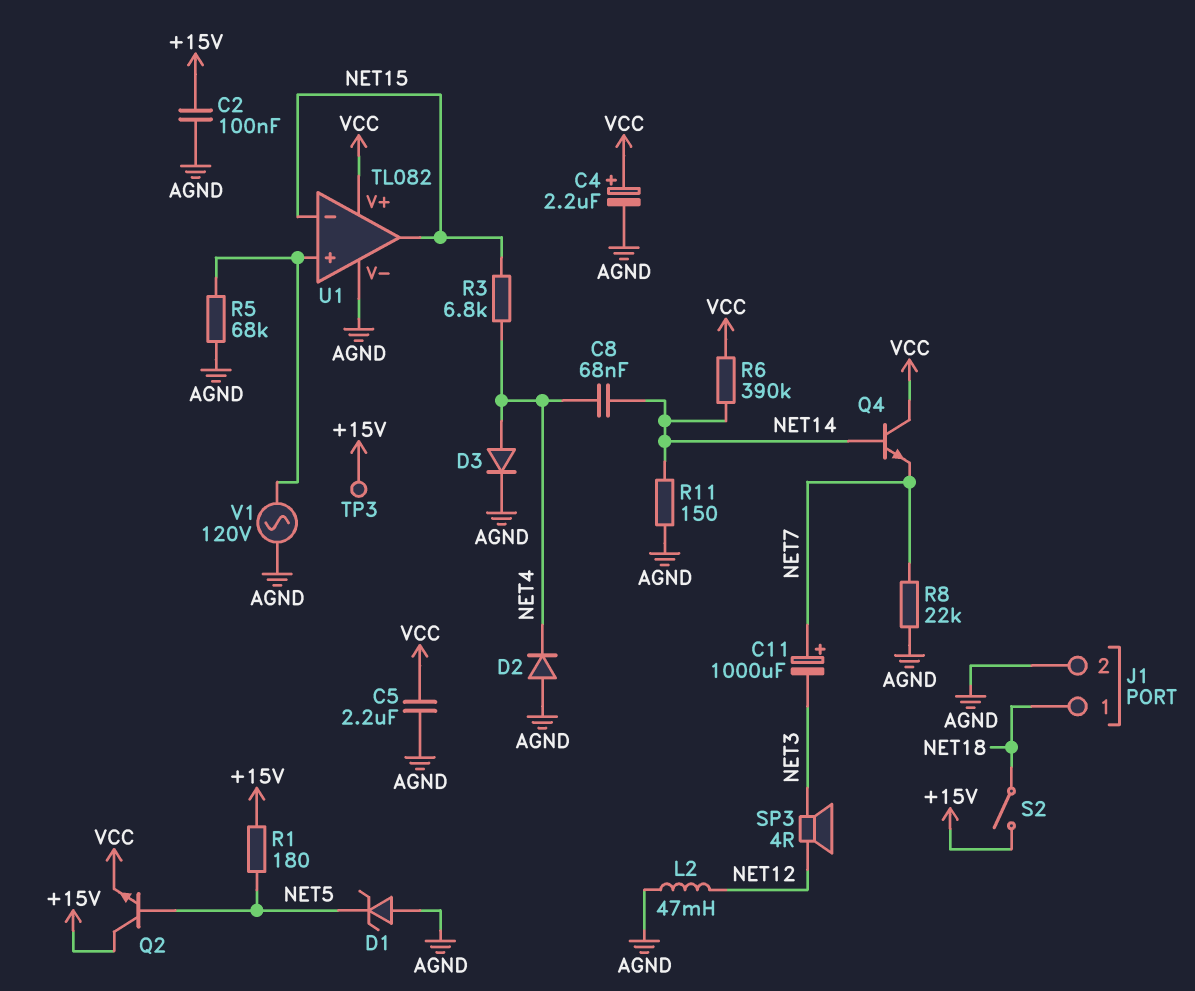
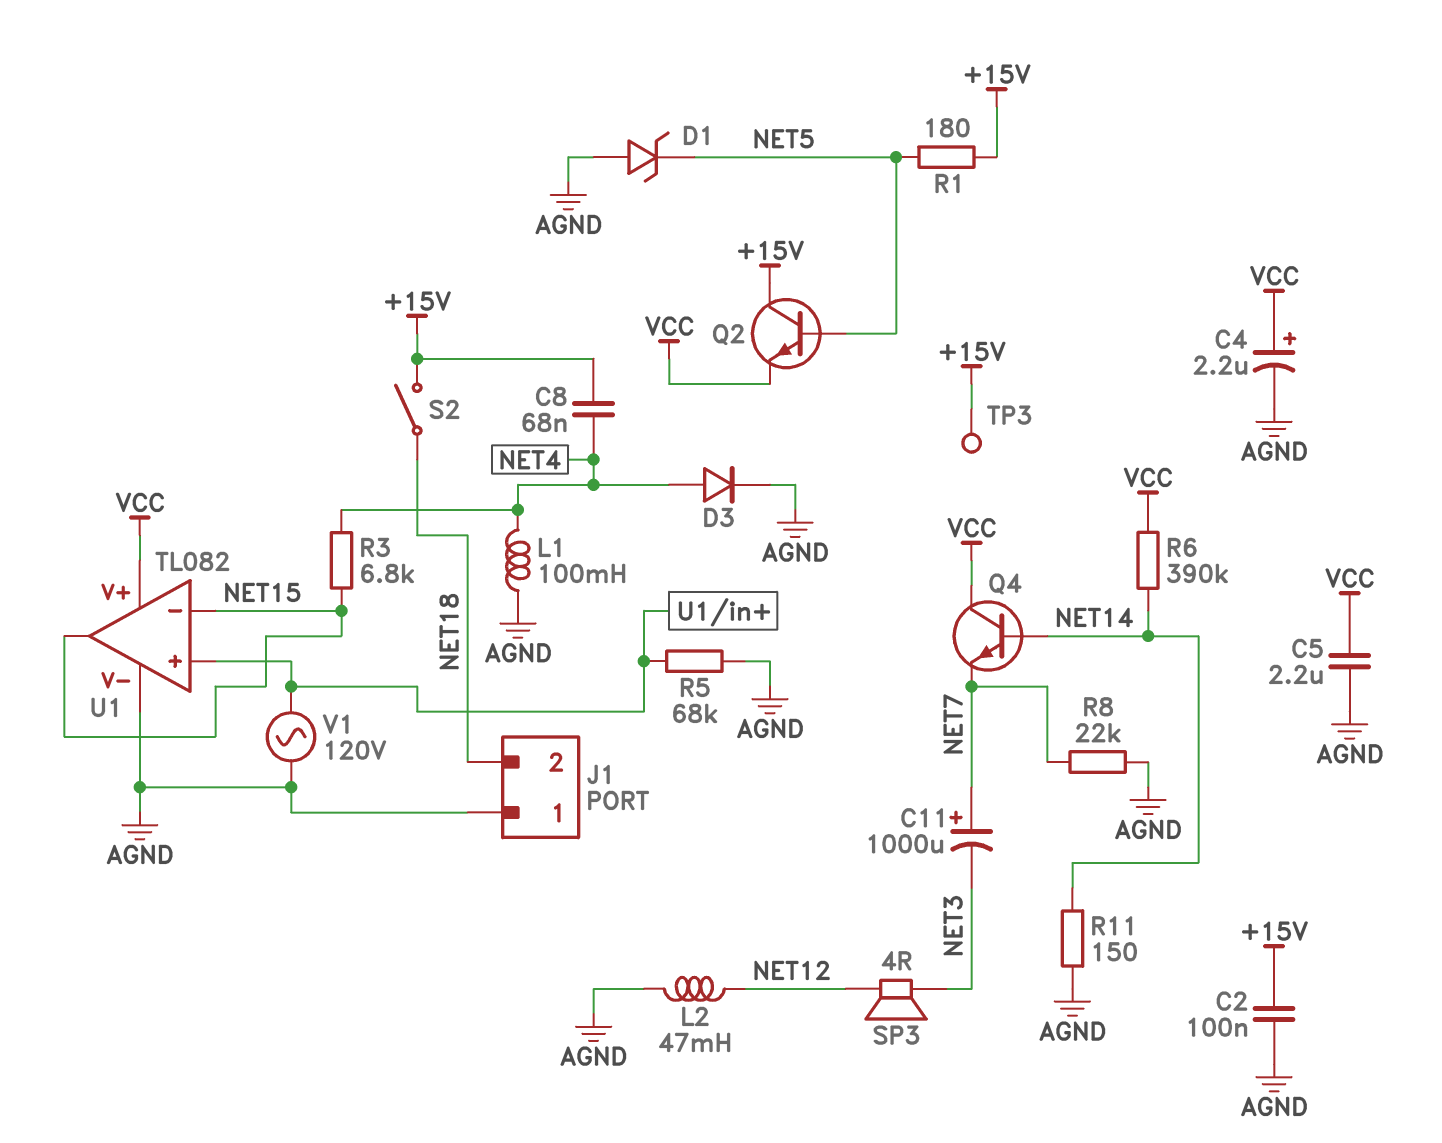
C8: 68nF (NET4, NET14) -> 68nF (+15V, NET4)
D2: diode (A AGND, K NET4) -> none
J1 pin 1: NET18 -> AGND
J1 pin 2: AGND -> NET18
L1: none -> 100mH (AGND, NET4)

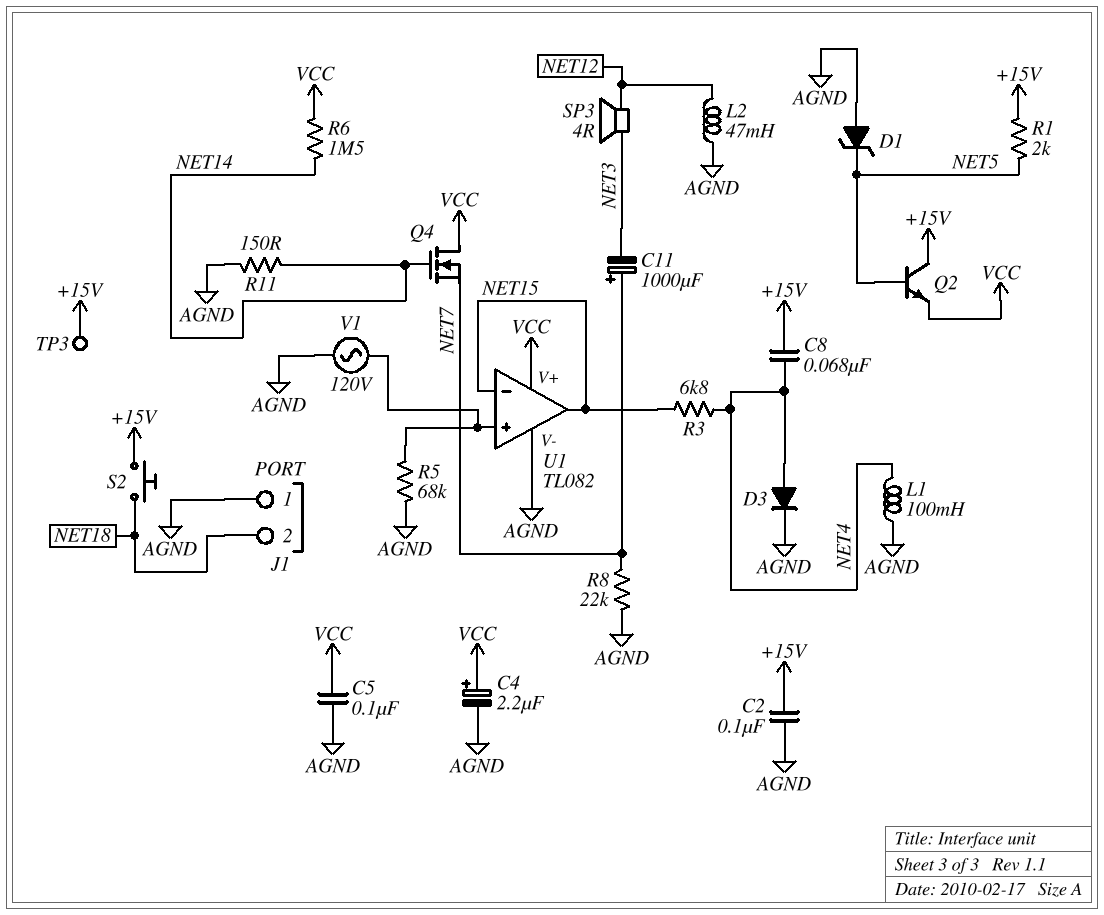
C5: 2.2uF (AGND, VCC) -> 100nF (AGND, VCC)
Q4: NPN (B NET14, C VCC, E NET7) -> NMOS (G NET14, D VCC, S NET7)
R1: 180 (+15V, NET5) -> 2k (+15V, NET5)
R6: 390k (NET14, VCC) -> 1.5M (NET14, VCC)
S2: switch (+15V, NET18) -> button (+15V, NET18)

